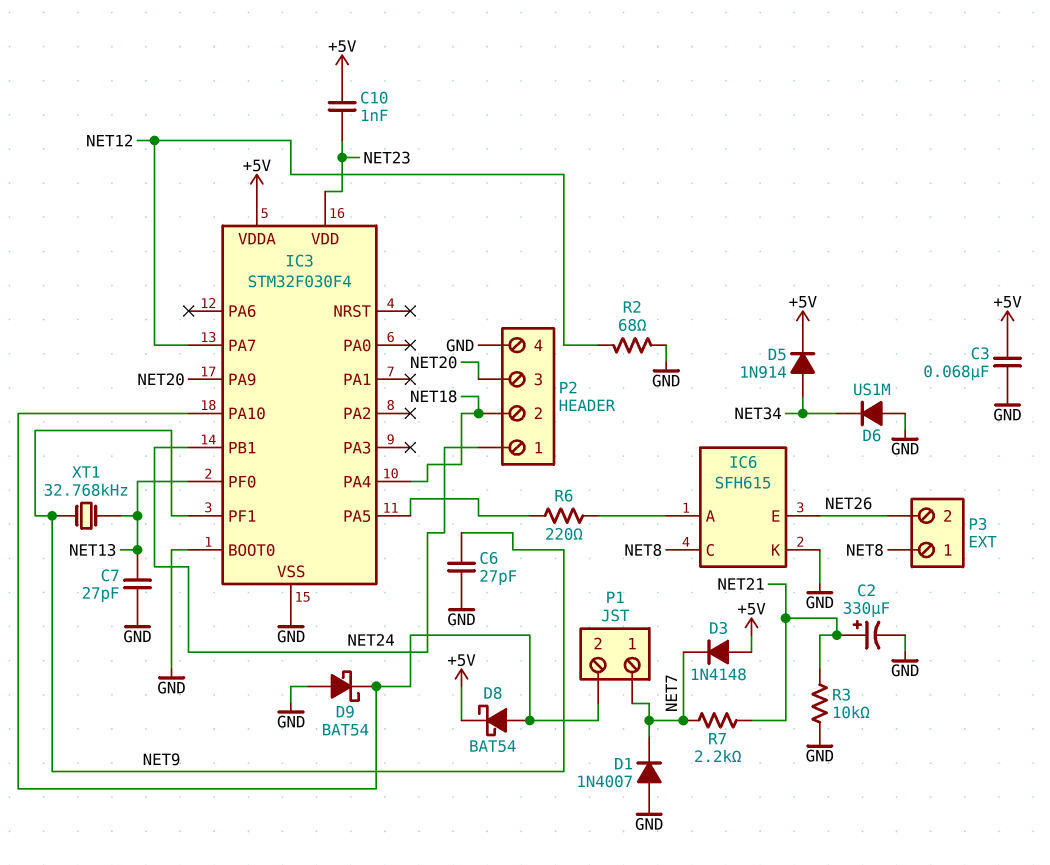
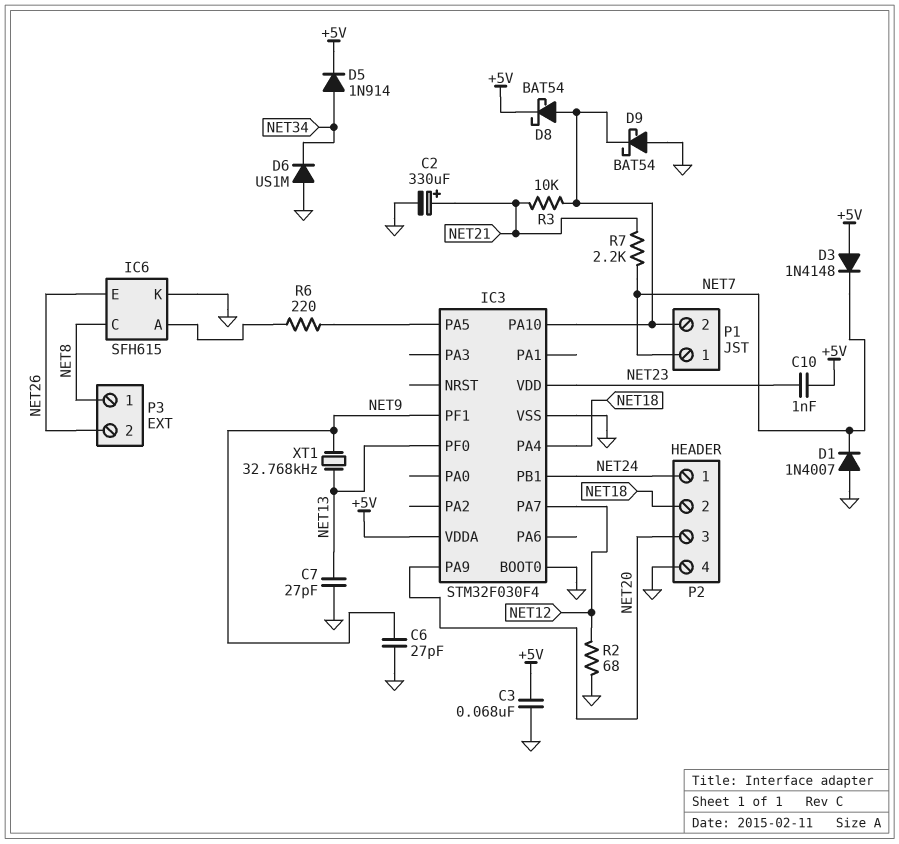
R3: 10k (GND, NET21) -> 10k (IC3/PA10, NET21)

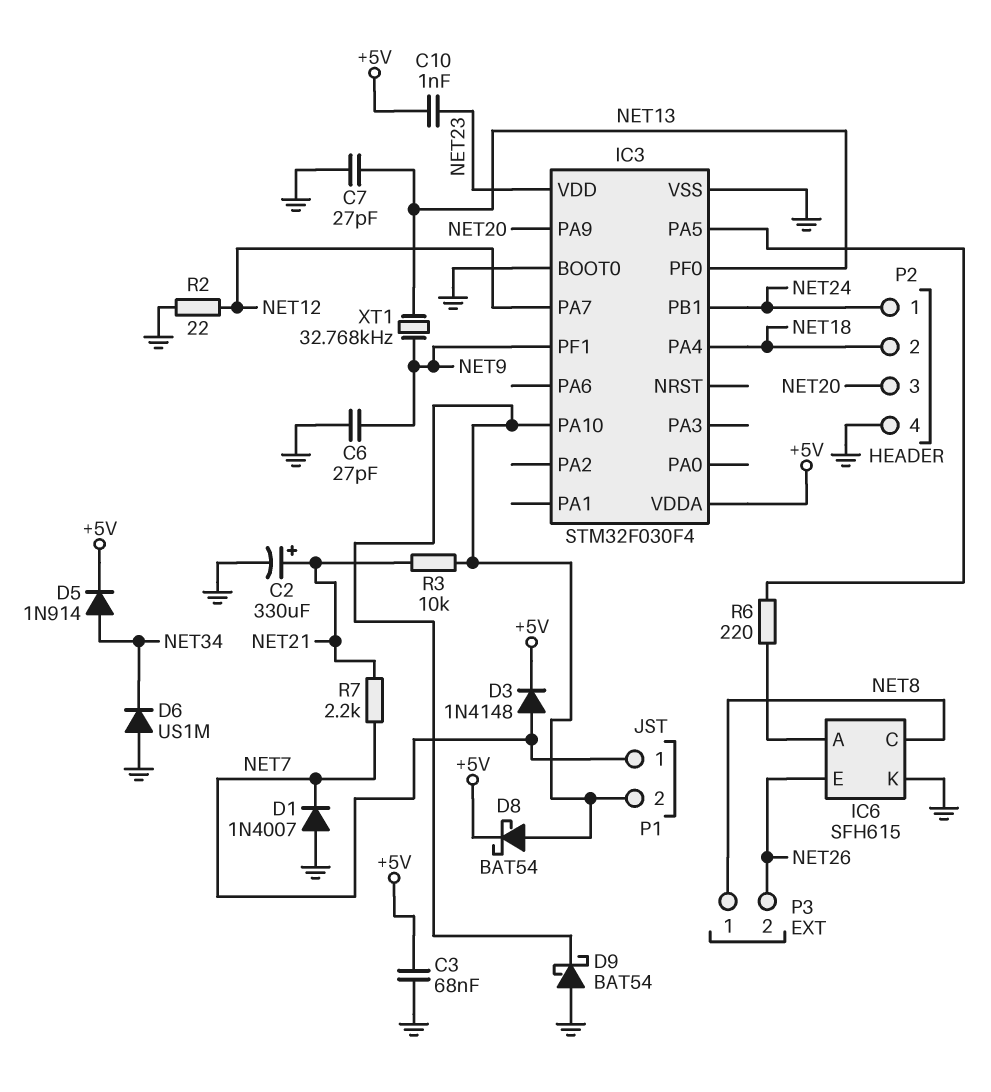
D3: diode 1N4148 (A +5V, K NET7) -> diode 1N4148 (A NET7, K +5V)
R2: 68 (GND, NET12) -> 22 (GND, NET12)

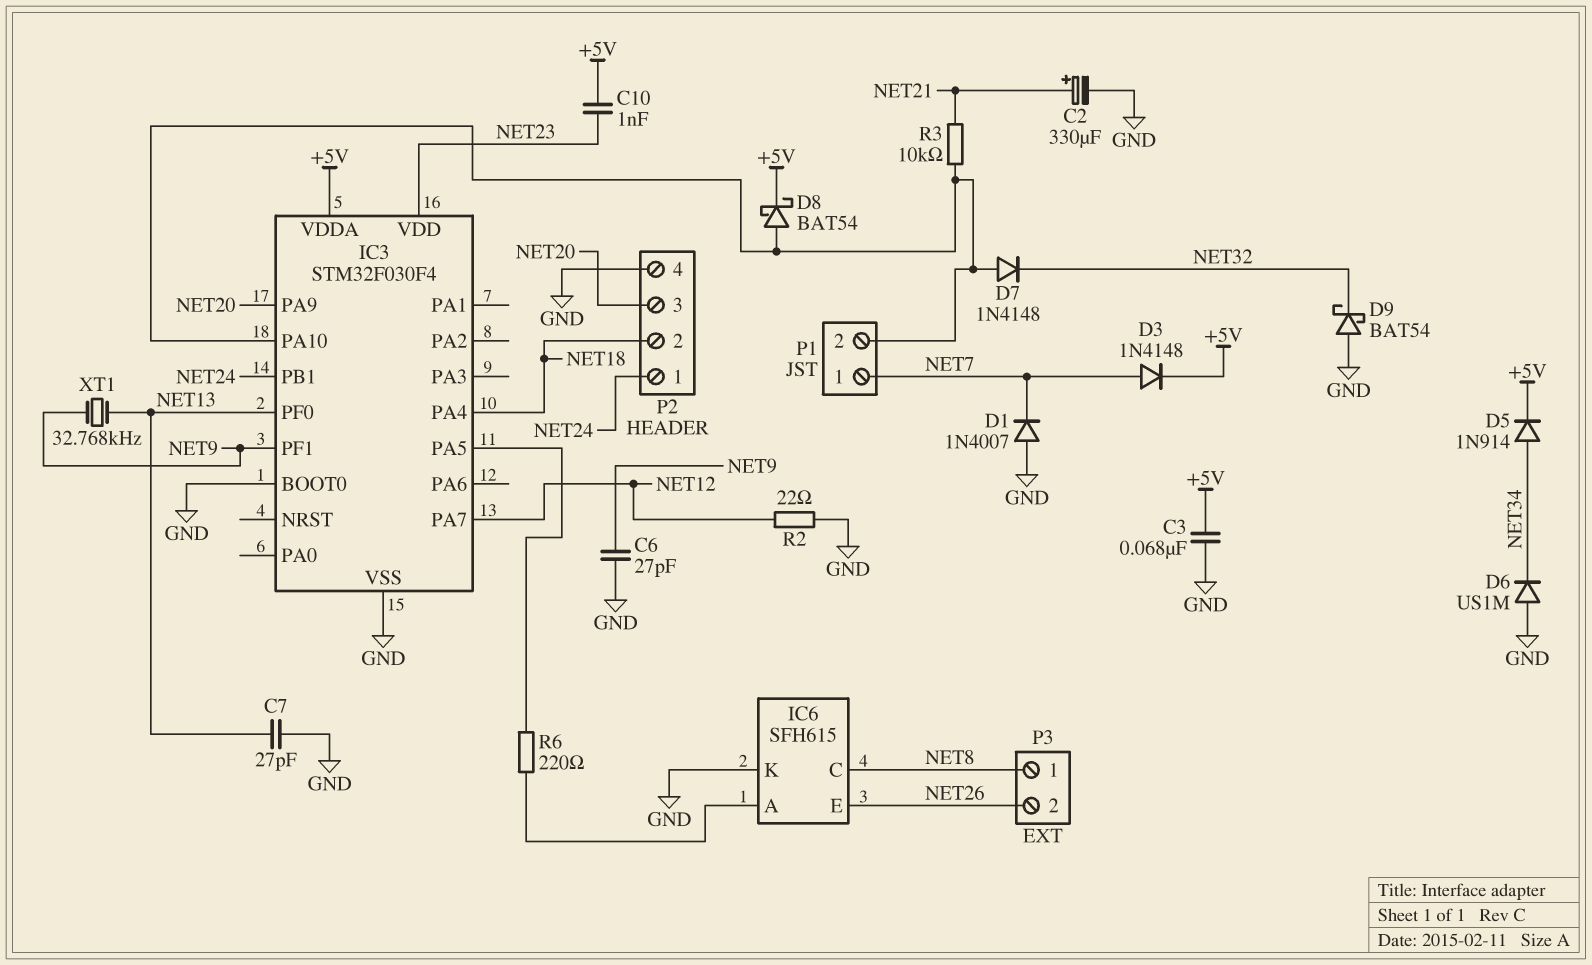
D7: none -> diode 1N4148 (A IC3/PA10, K NET32)
D9: schottky BAT54 (A GND, K IC3/PA10) -> schottky BAT54 (A GND, K NET32)
R7: 2.2k (NET7, NET21) -> none

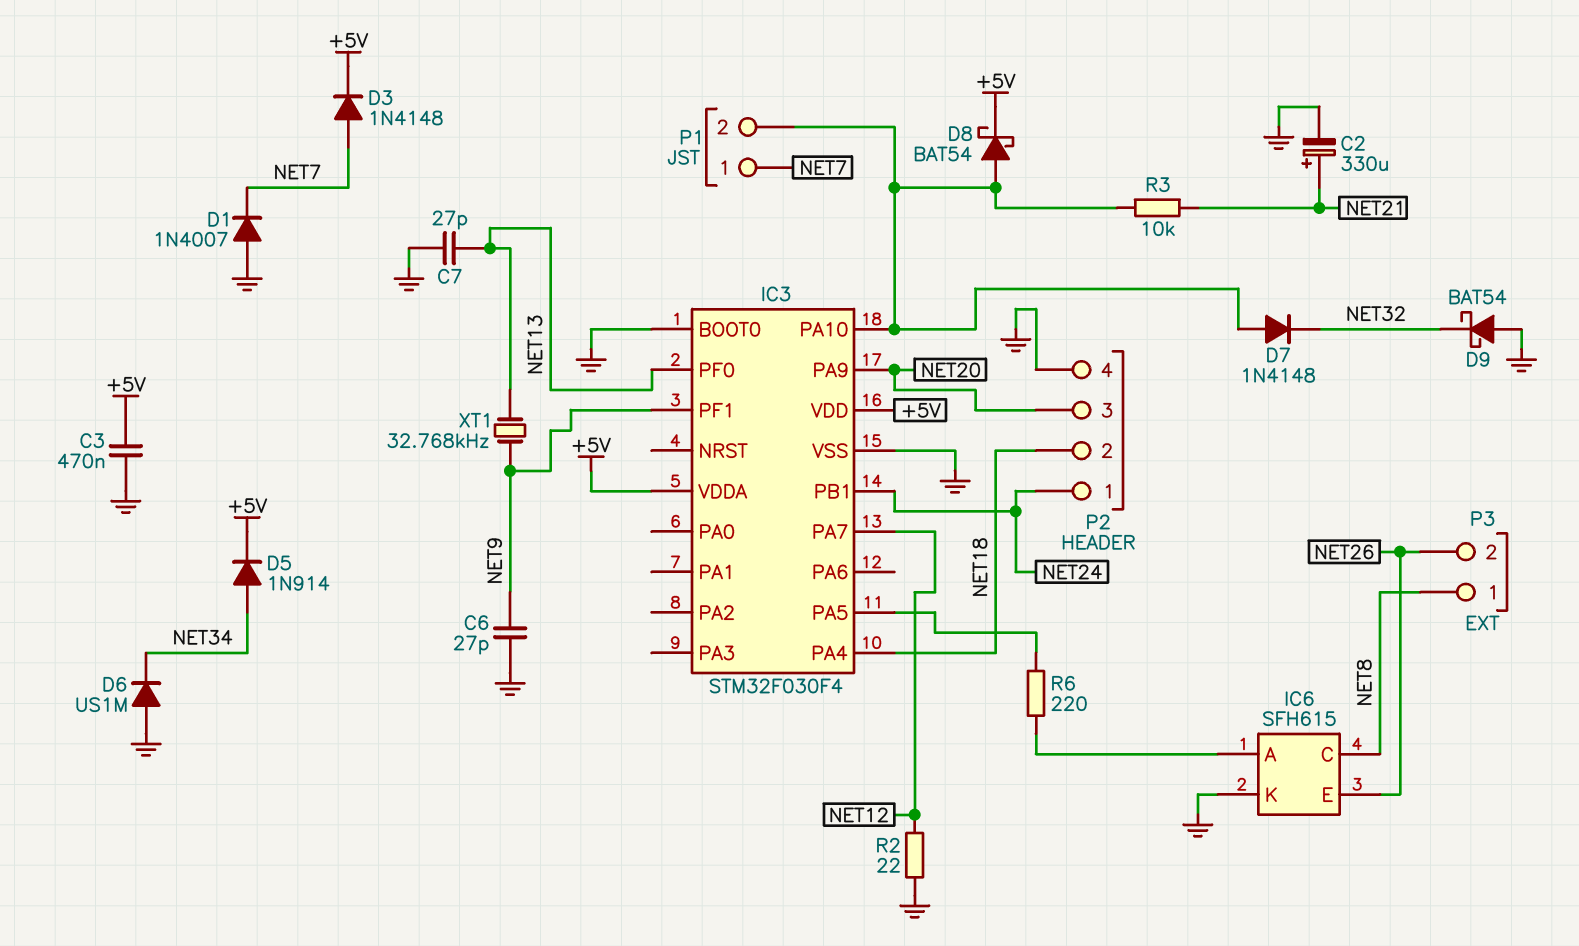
C3: 68nF (+5V, GND) -> 470nF (+5V, GND)
C10: 1nF (+5V, NET23) -> none
IC3 pin VDD: NET23 -> +5V

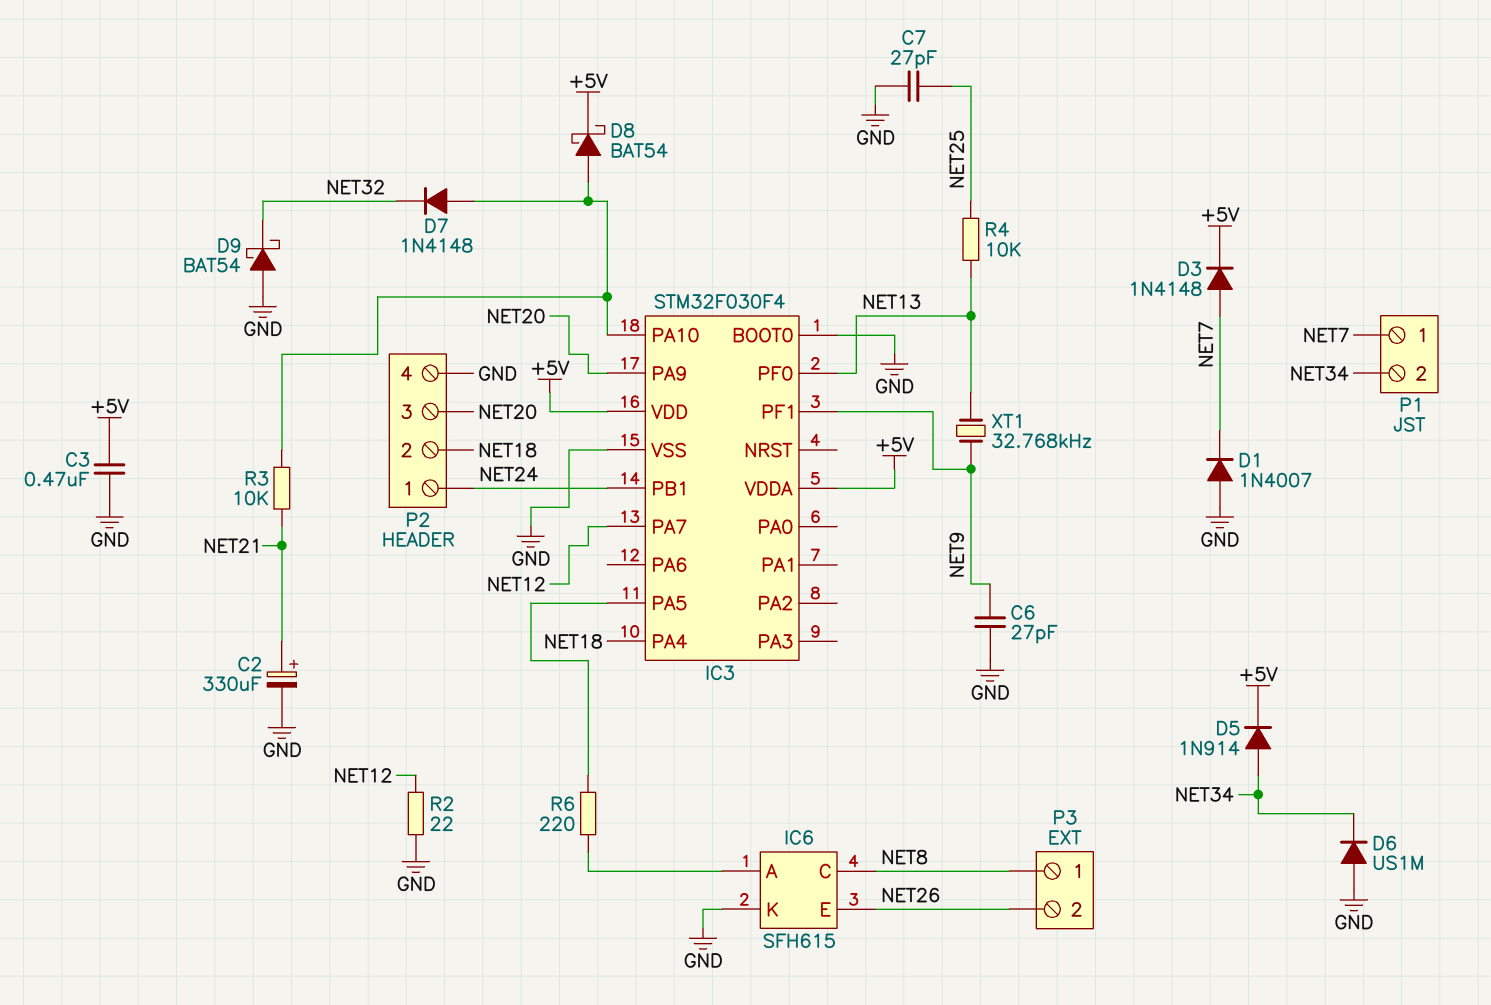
C7: 27pF (GND, NET13) -> 27pF (GND, NET25)
P1 pin 2: IC3/PA10 -> NET34
R4: none -> 10k (NET13, NET25)

